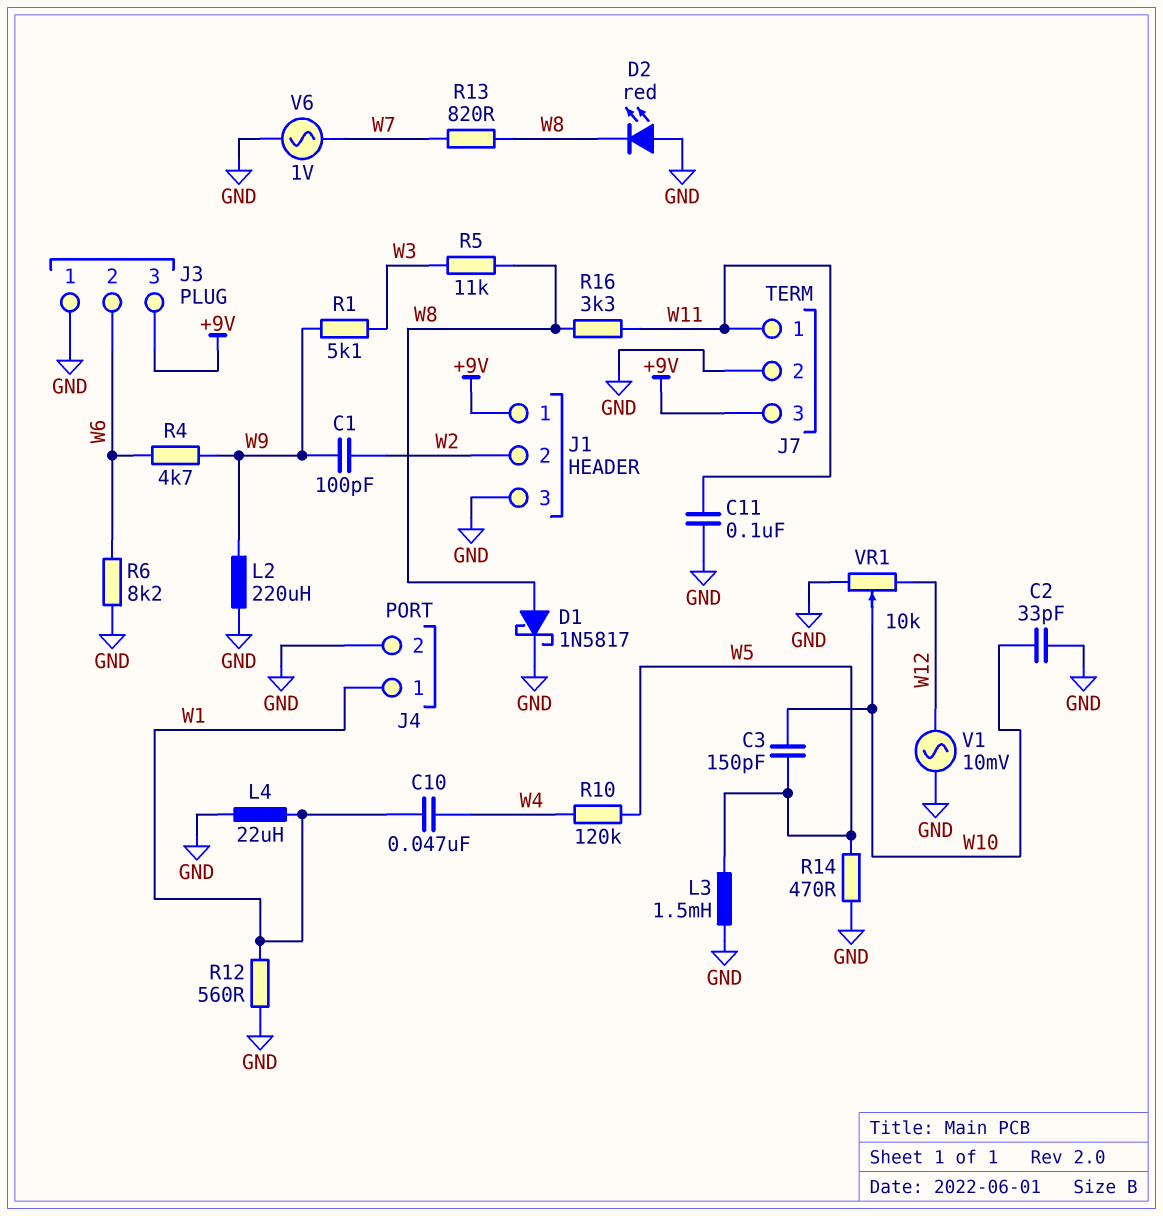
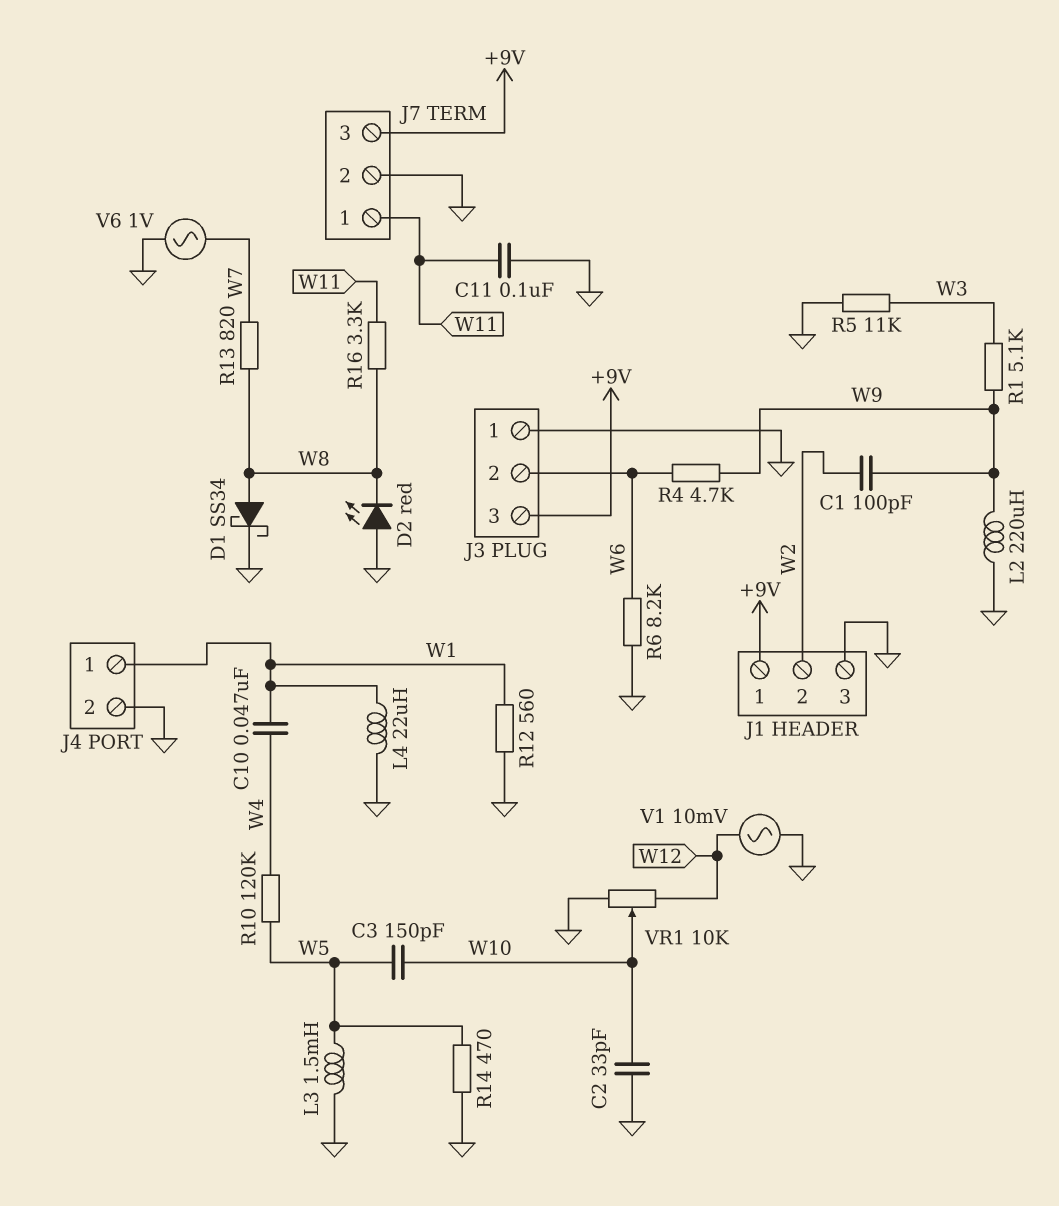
D1: schottky 1N5817 (A W8, K GND) -> schottky SS34 (A W8, K GND)
R5: 11k (W3, W8) -> 11k (GND, W3)

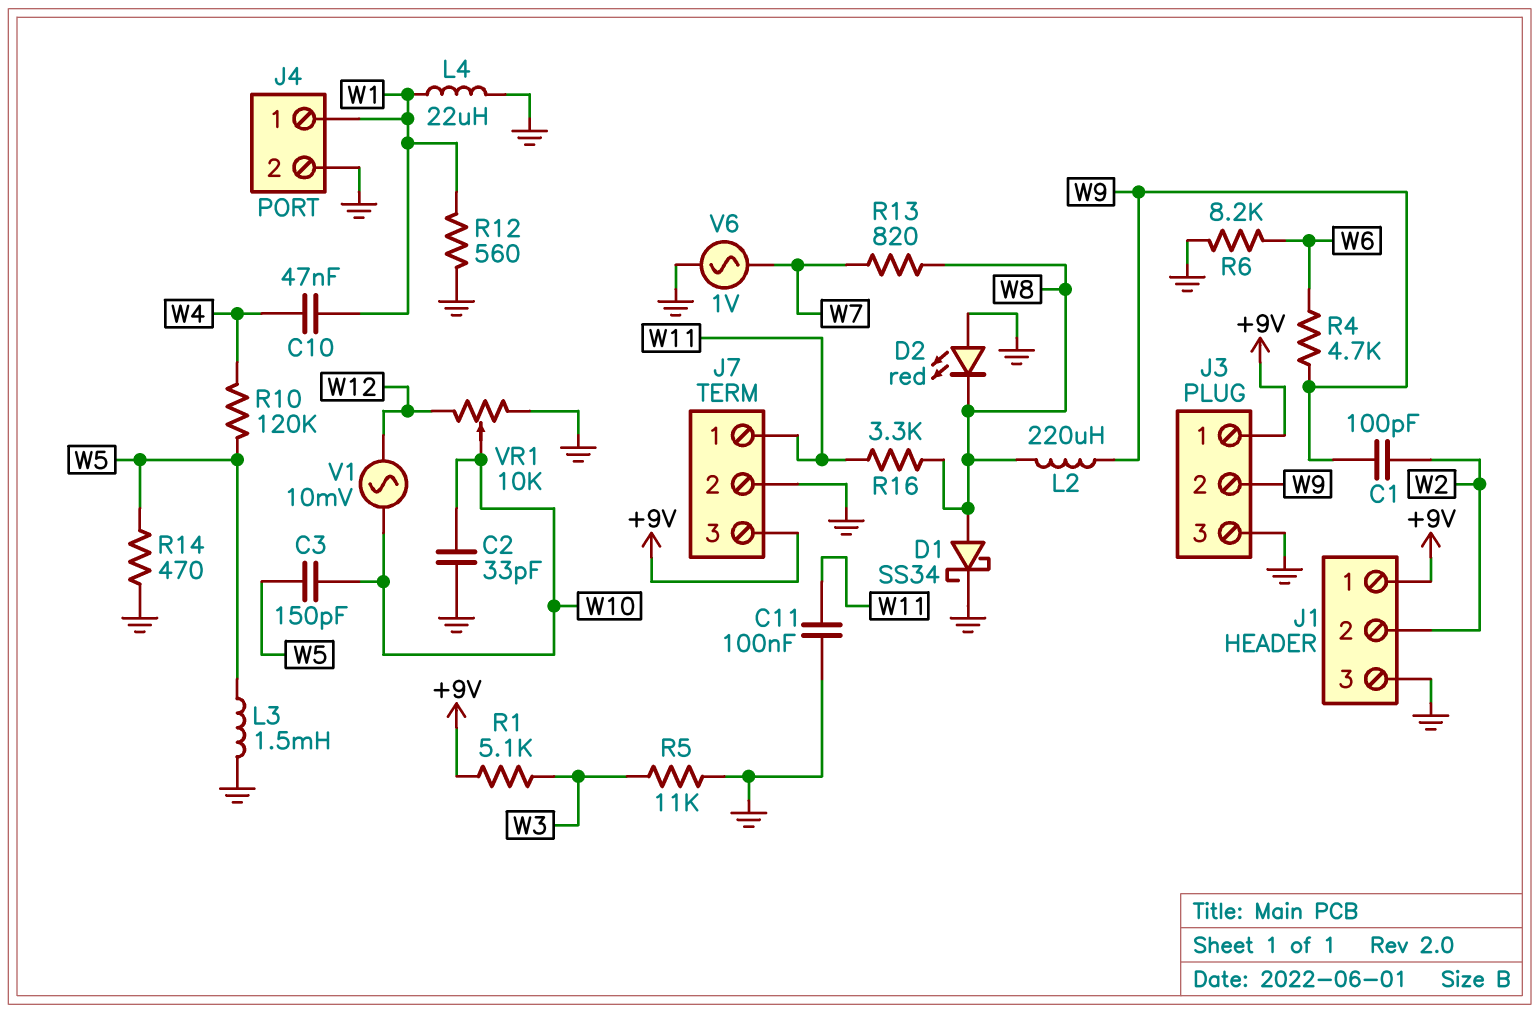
J3 pin 1: GND -> +9V
J3 pin 2: W6 -> W9
J3 pin 3: +9V -> GND
L2: 220uH (GND, W9) -> 220uH (W8, W9)
R1: 5.1k (W3, W9) -> 5.1k (+9V, W3)
V1: AC 10mV (GND, W12) -> AC 10mV (W10, W12)

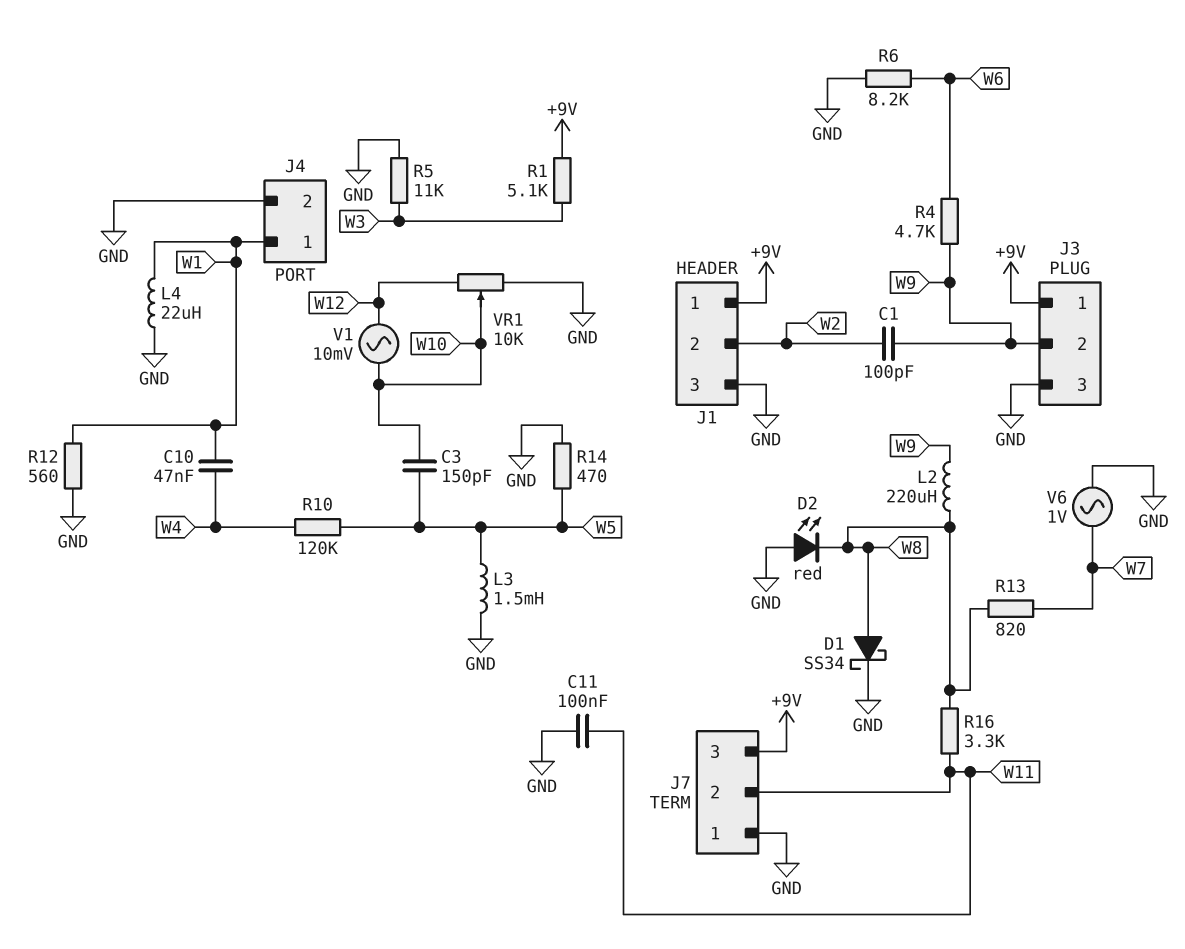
C2: 33pF (GND, W10) -> none
J7 pin 1: W11 -> GND
J7 pin 2: GND -> W11

